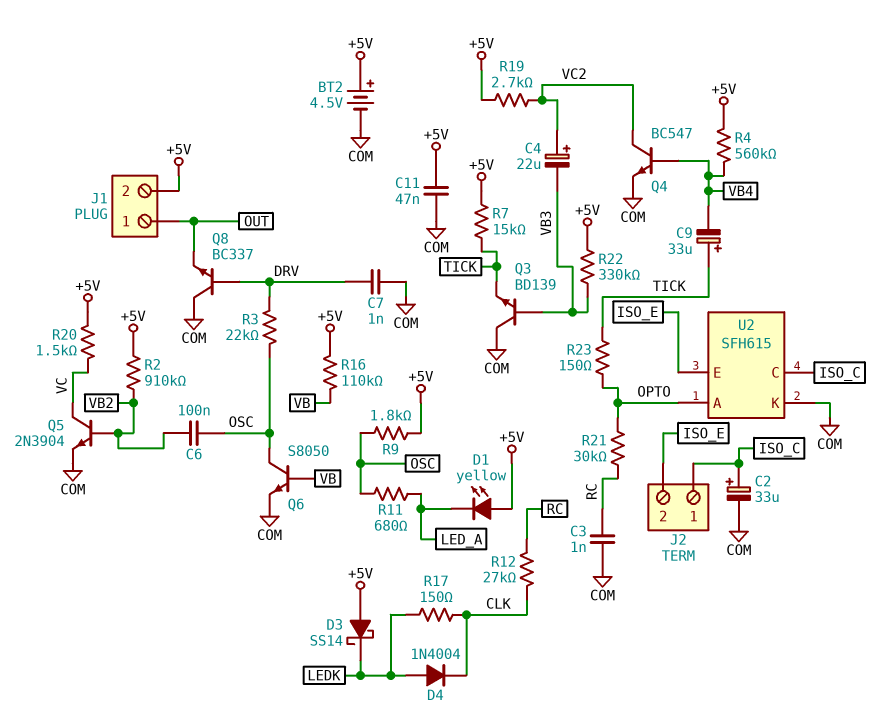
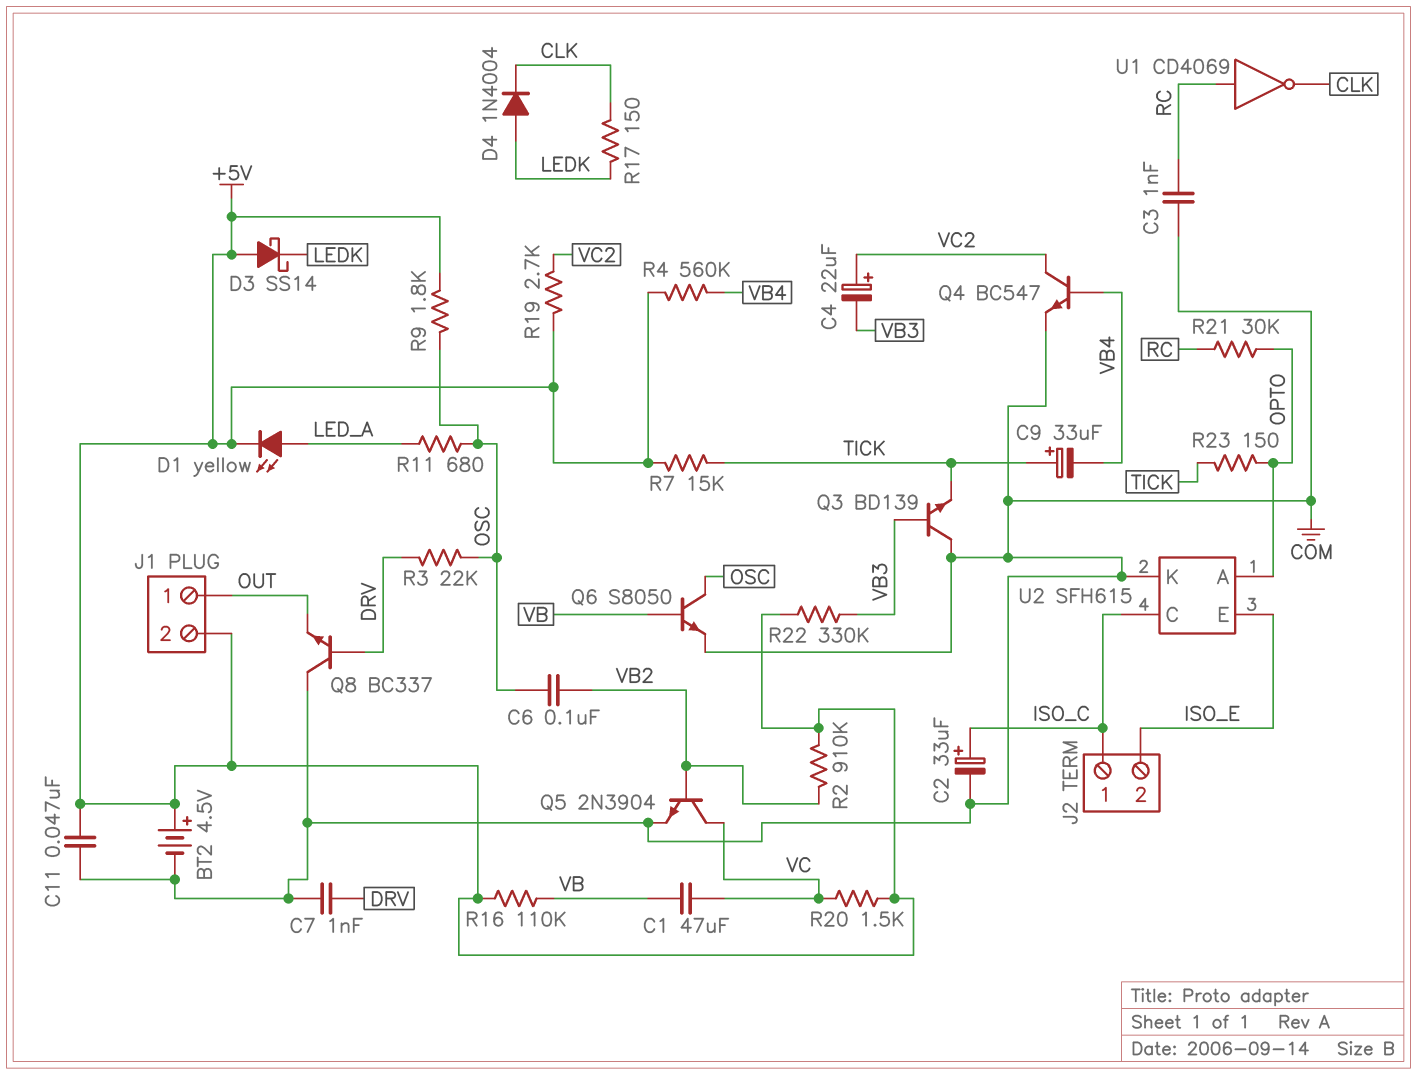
C1: none -> 47uF (VB, VC)
D1: LED yellow (A +5V, K LED_A) -> LED yellow (A LED_A, K +5V)
R12: 27k (CLK, RC) -> none
U1: none -> NOT CD4069 (in RC, out CLK)

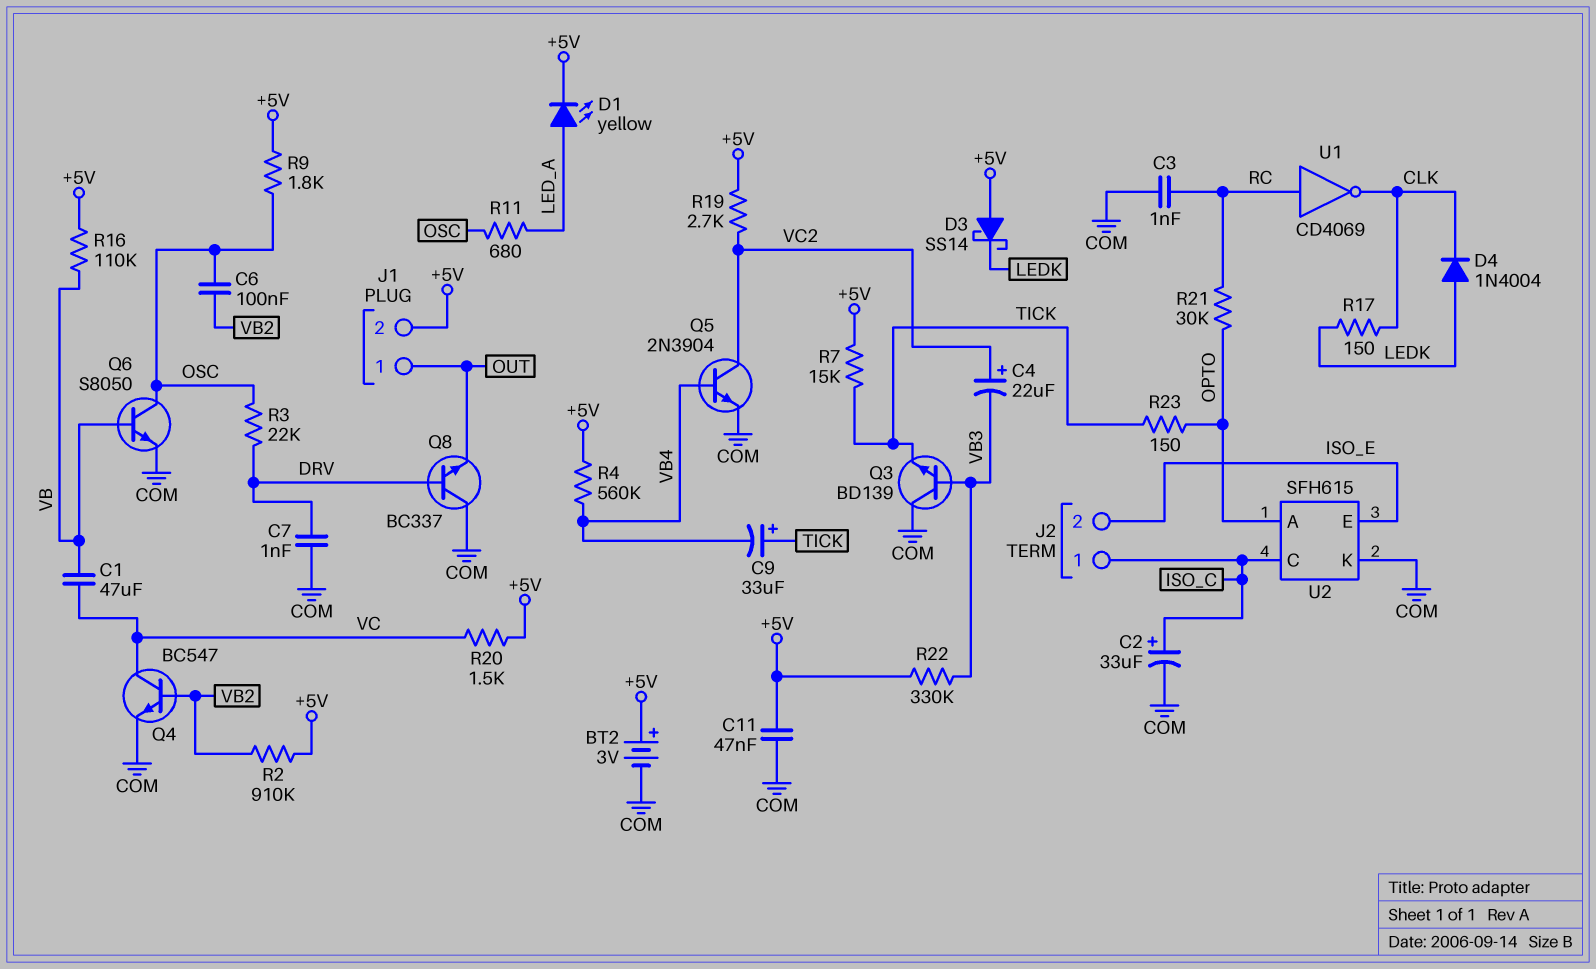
BT2: 4.5V (plus +5V, minus COM) -> 3V (plus +5V, minus COM)
Q4: NPN BC547 (B VB4, C VC2, E COM) -> NPN BC547 (B VB2, C VC, E COM)
Q5: NPN 2N3904 (B VB2, C VC, E COM) -> NPN 2N3904 (B VB4, C VC2, E COM)

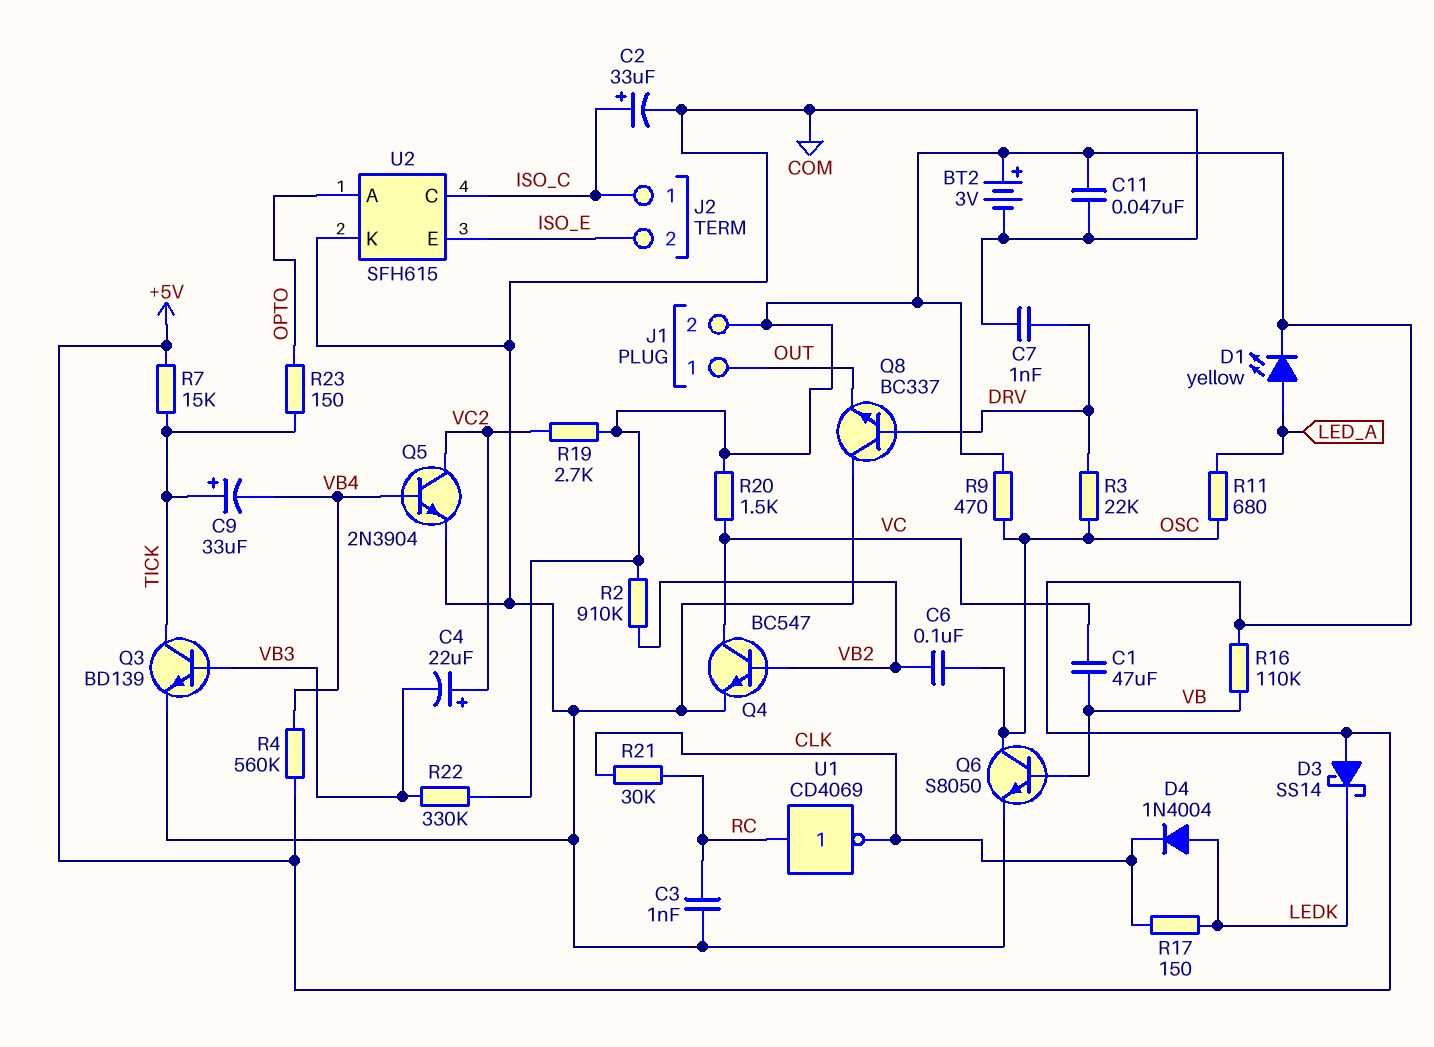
Q3: NPN BD139 (B VB3, C COM, E TICK) -> NPN BD139 (B VB3, C TICK, E COM)
R9: 1.8k (+5V, OSC) -> 470 (+5V, OSC)
R21: 30k (OPTO, RC) -> 30k (CLK, RC)

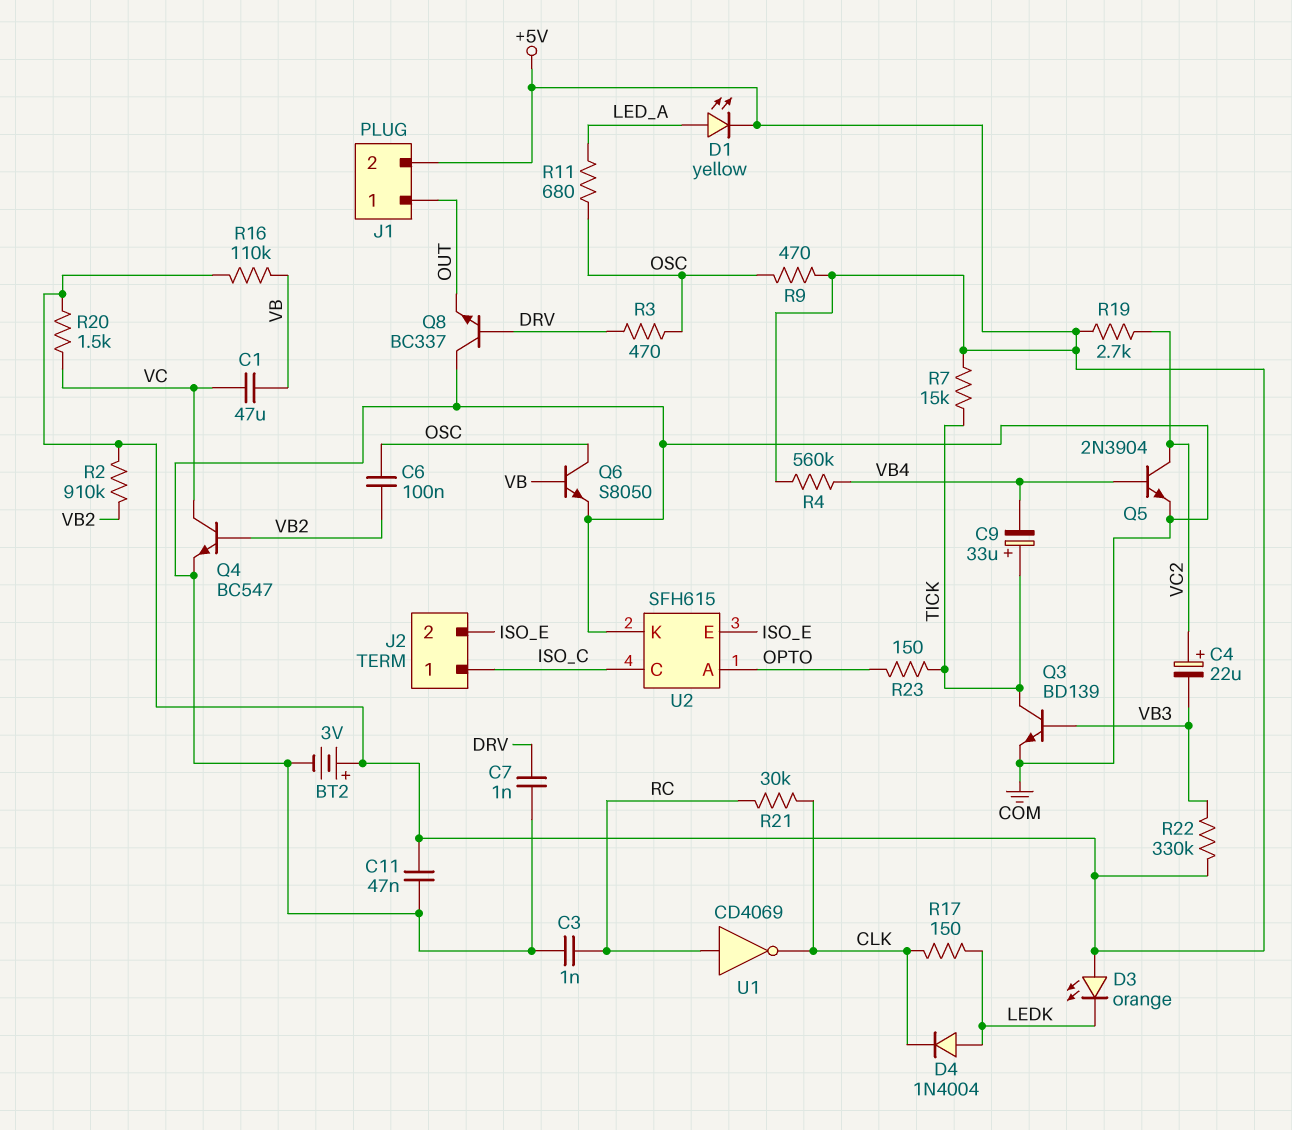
C2: 33uF (plus ISO_C, minus COM) -> none
D3: schottky SS14 (A +5V, K LEDK) -> LED orange (A +5V, K LEDK)
R3: 22k (DRV, OSC) -> 470 (DRV, OSC)

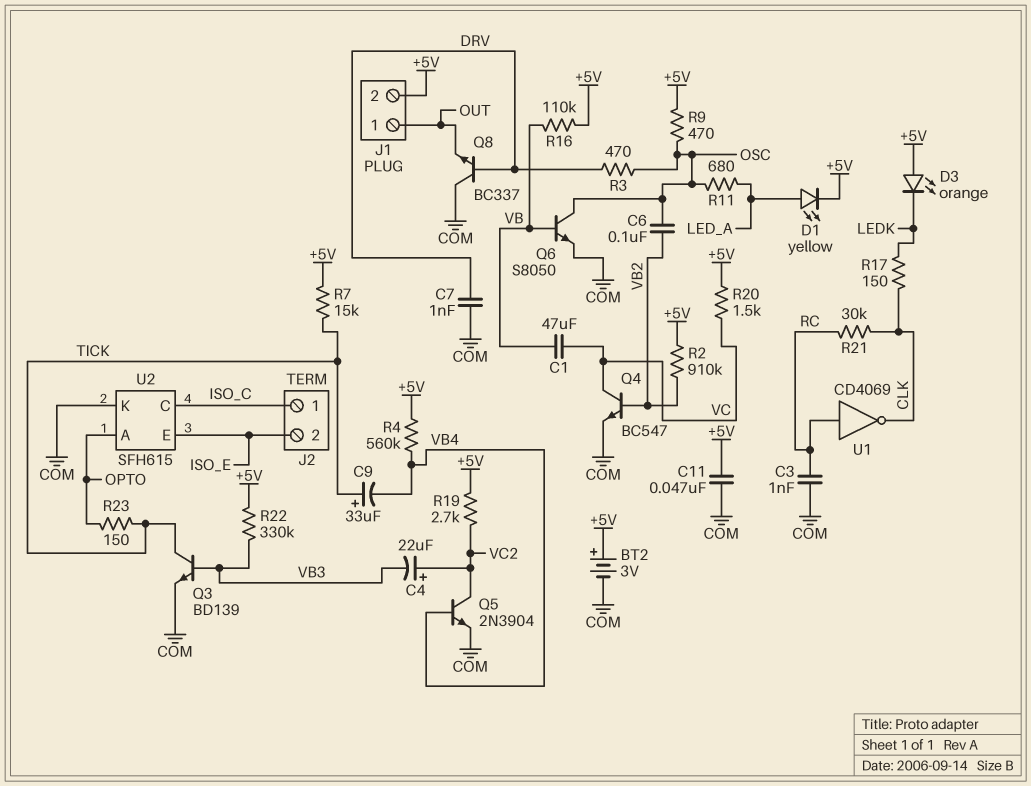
D4: diode 1N4004 (A LEDK, K CLK) -> none

